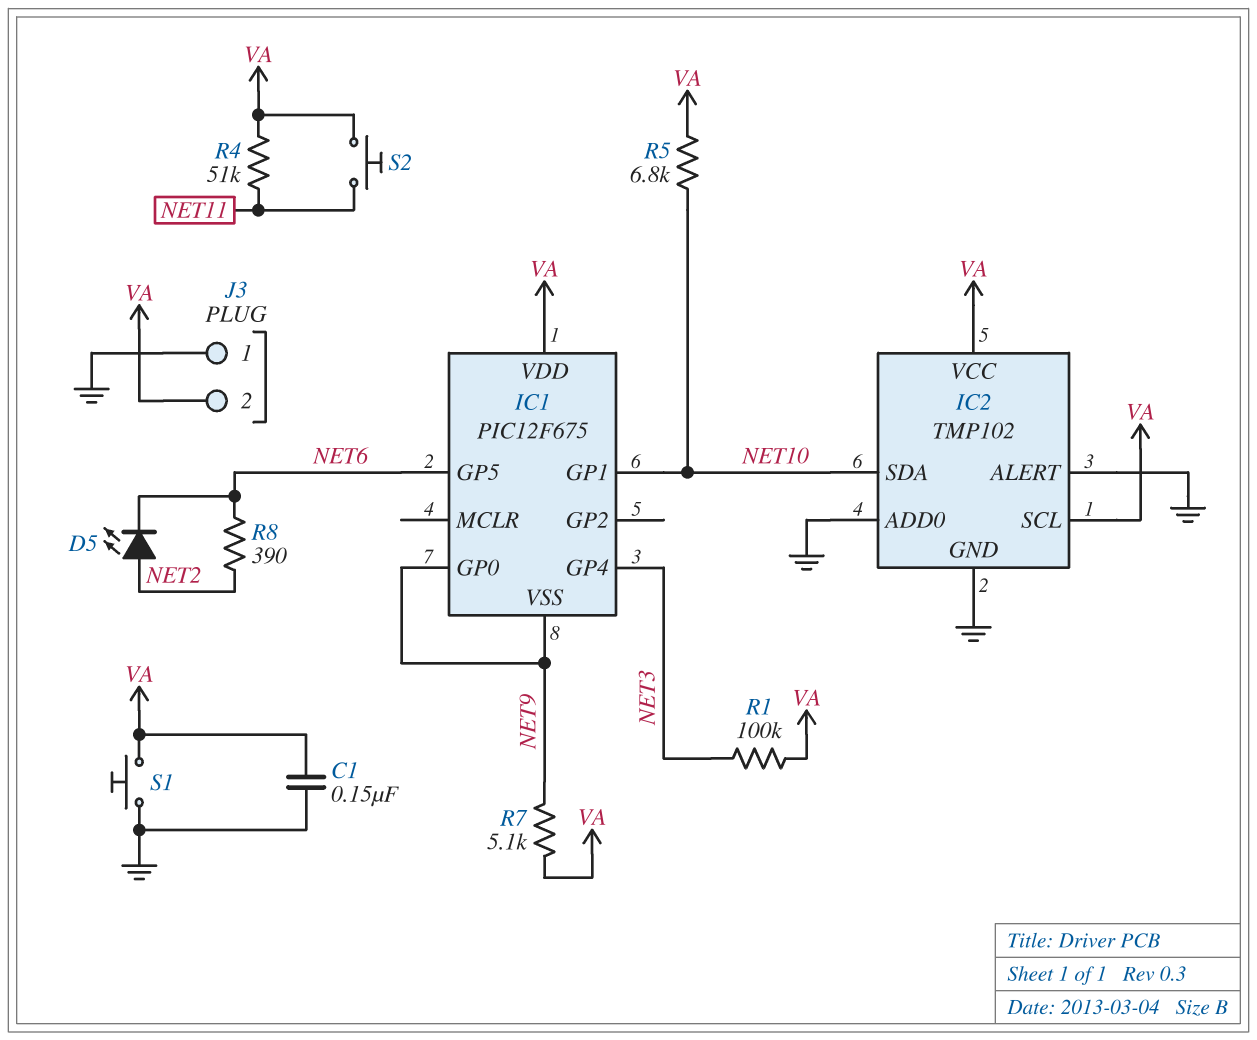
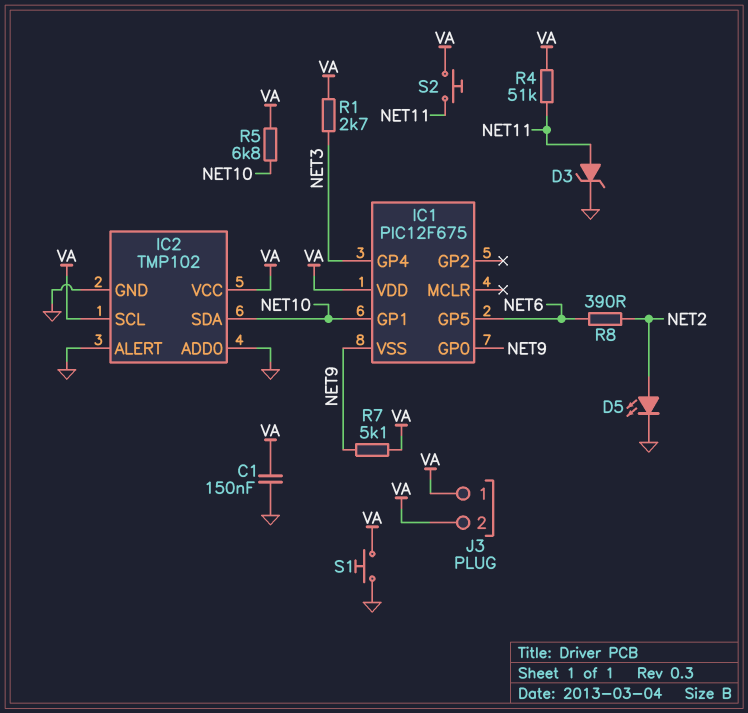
D3: none -> zener (A NET11, K GND)
D5: LED (A NET2, K NET6) -> LED (A NET2, K GND)
J3 pin 1: GND -> VA
R1: 100k (NET3, VA) -> 2.7k (NET3, VA)

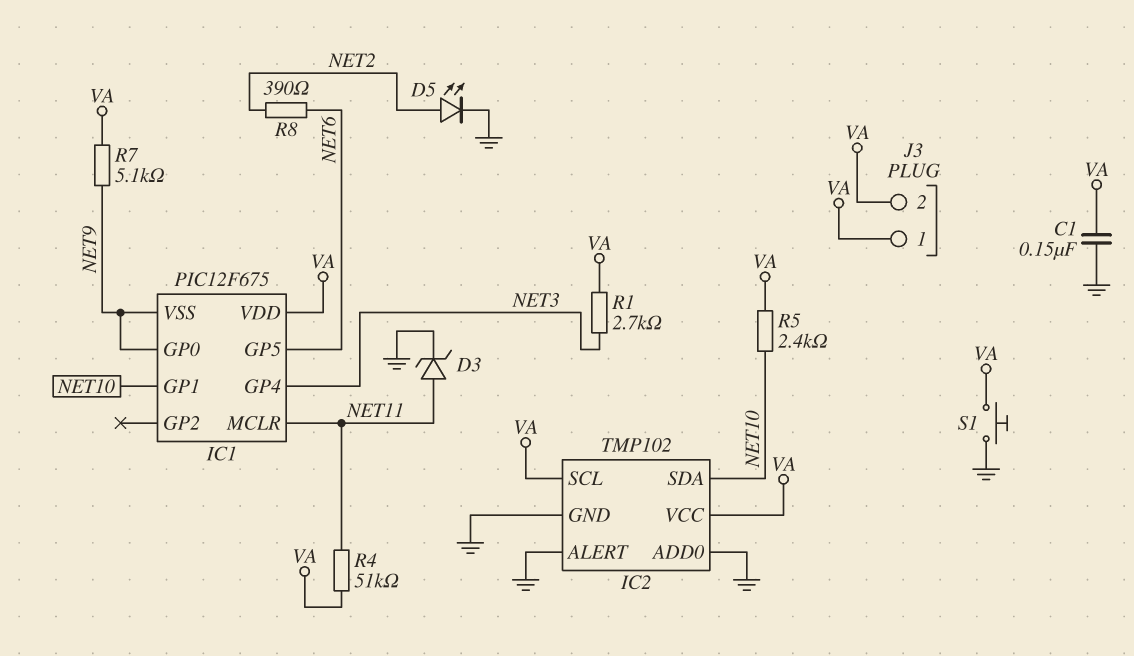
IC1 pin MCLR: none -> NET11
R5: 6.8k (NET10, VA) -> 2.4k (NET10, VA)
S2: button (NET11, VA) -> none

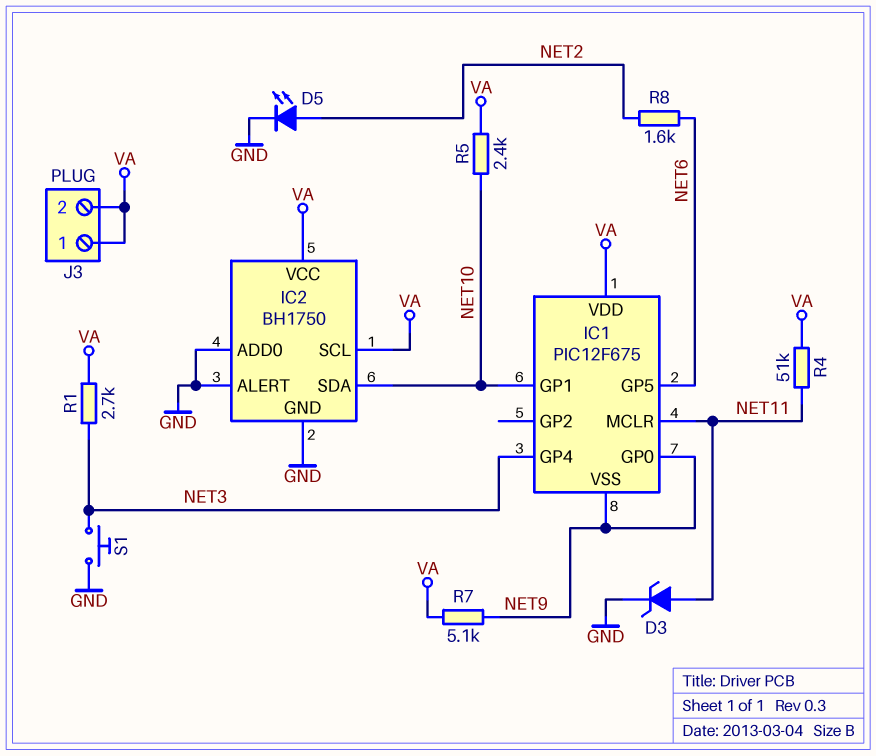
C1: 150nF (GND, VA) -> none
IC2: TMP102 -> BH1750
R8: 390 (NET2, NET6) -> 1.6k (NET2, NET6)
S1: button (GND, VA) -> button (GND, NET3)

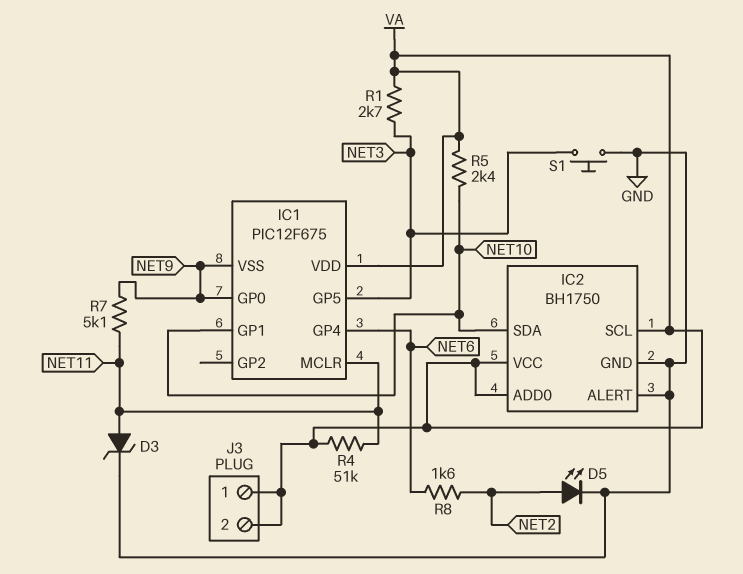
IC1 pin GP4: NET3 -> NET6
IC1 pin GP5: NET6 -> NET3
IC2 pin ADD0: GND -> VA
R7: 5.1k (NET9, VA) -> 5.1k (NET9, NET11)

